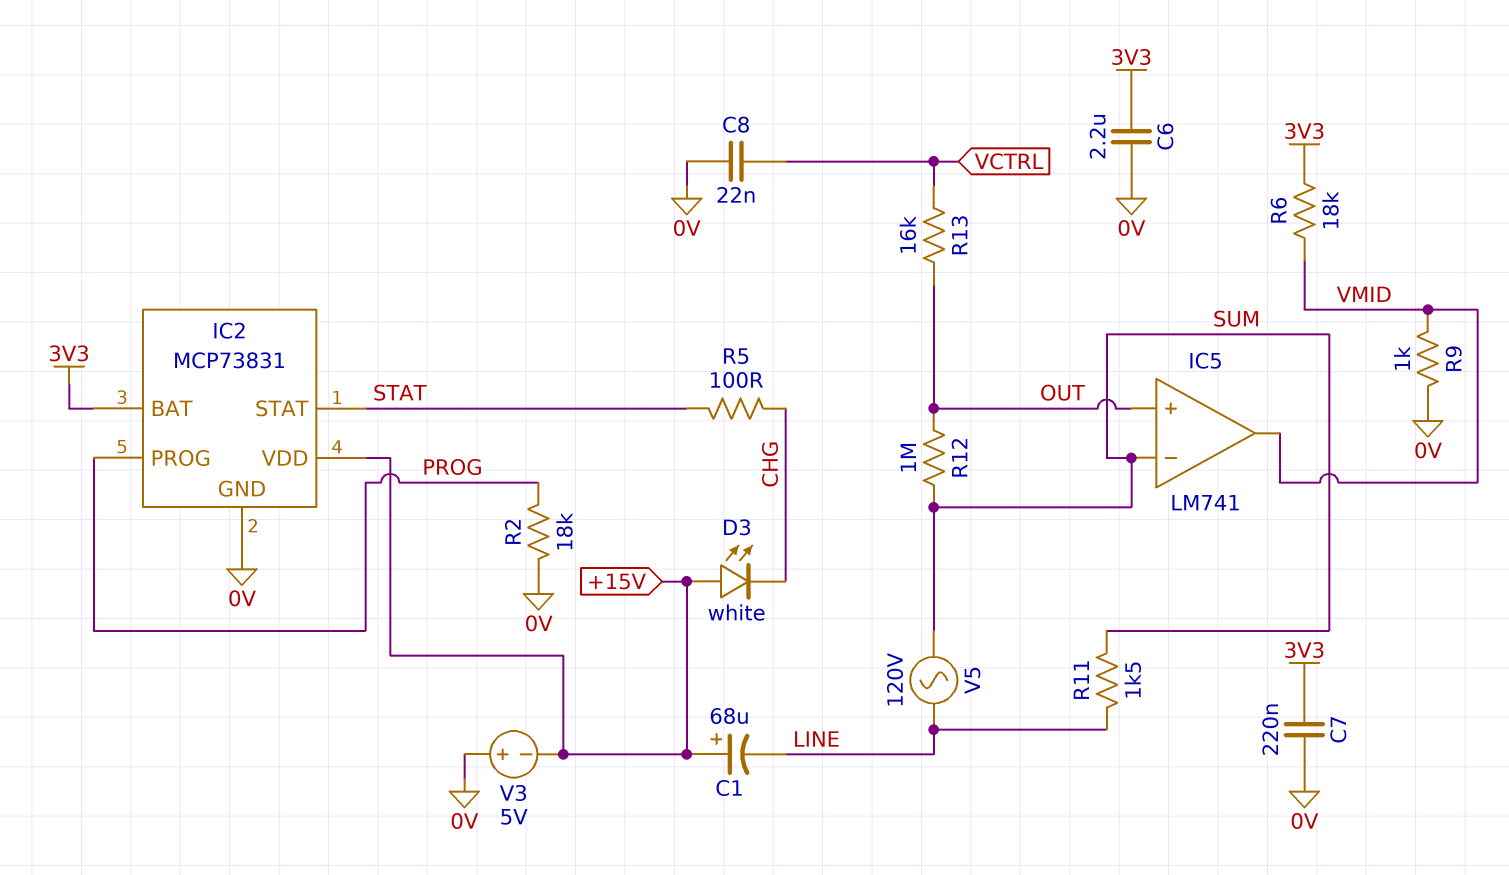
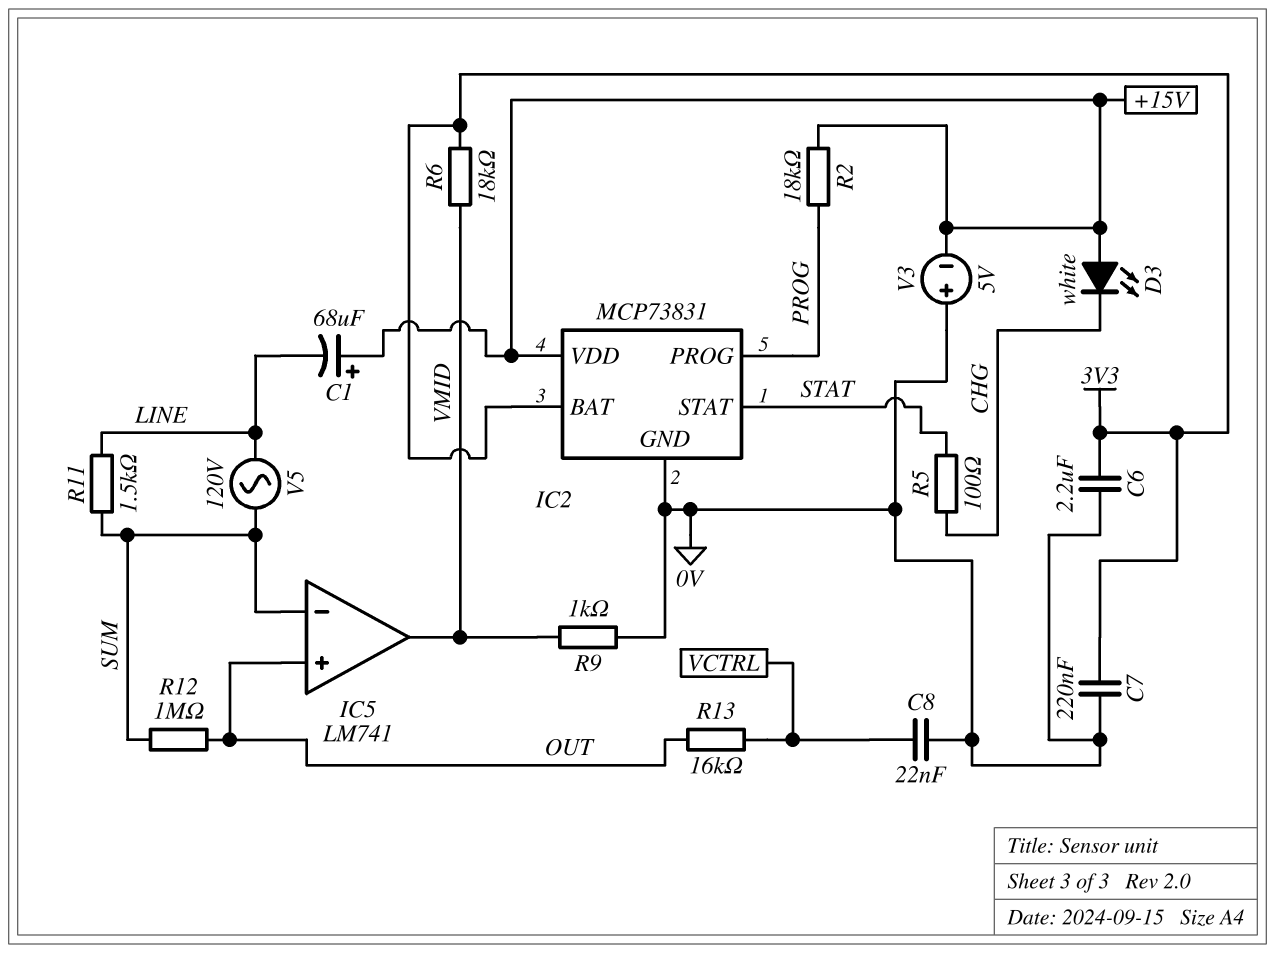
R2: 18k (0V, PROG) -> 18k (+15V, PROG)

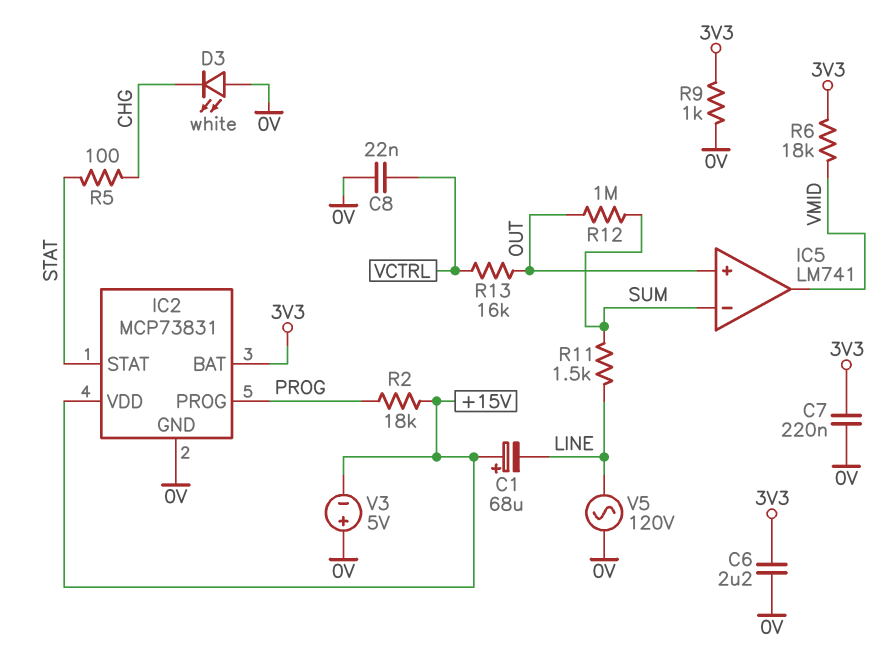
D3: LED white (A +15V, K CHG) -> LED white (A 0V, K CHG)
R9: 1k (0V, VMID) -> 1k (0V, 3V3)
V5: AC 120V (LINE, SUM) -> AC 120V (0V, LINE)

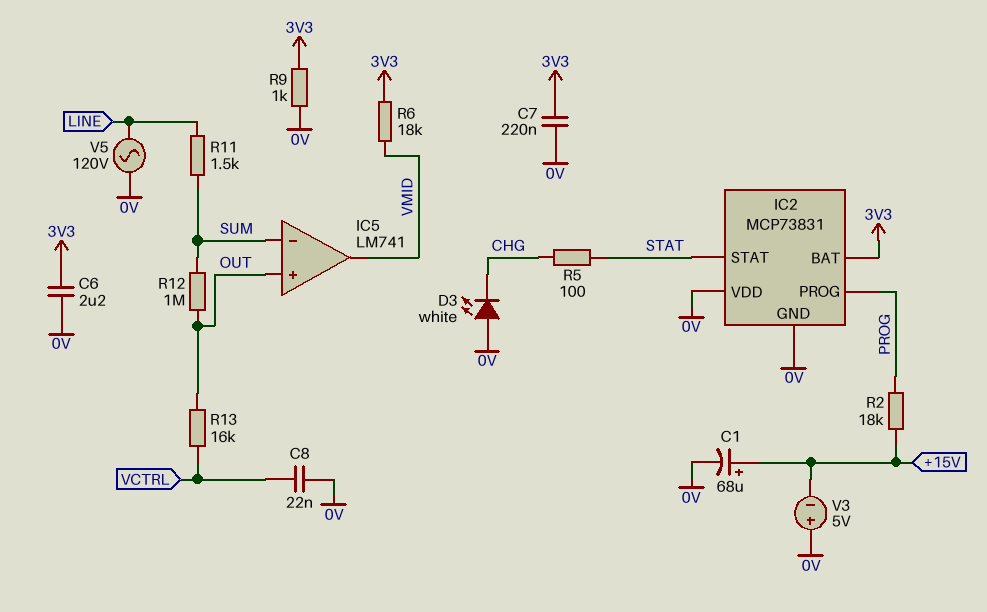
C1: 68uF (plus +15V, minus LINE) -> 68uF (plus +15V, minus 0V)
IC2 pin VDD: +15V -> 0V

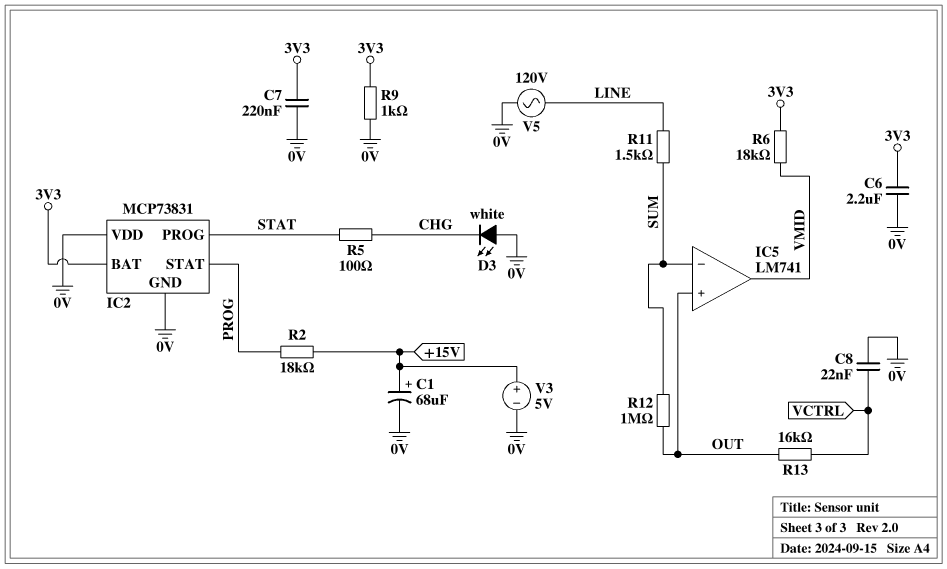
IC2 pin PROG: PROG -> STAT
IC2 pin STAT: STAT -> PROG
V3: 5V (plus 0V, minus +15V) -> 5V (plus +15V, minus 0V)

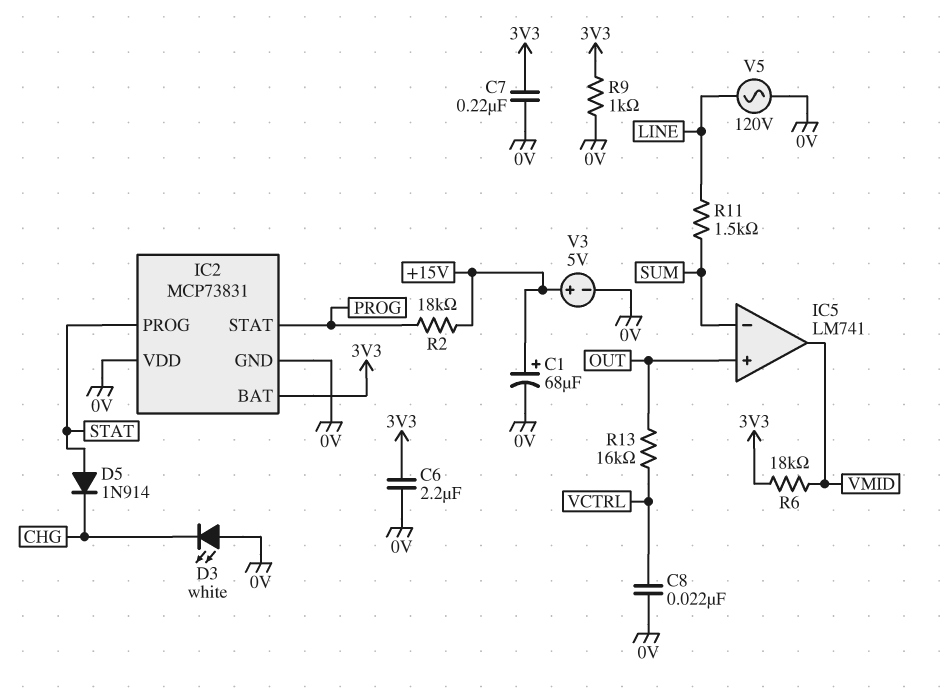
D5: none -> diode 1N914 (A STAT, K CHG)
R5: 100 (CHG, STAT) -> none
R12: 1M (OUT, SUM) -> none

